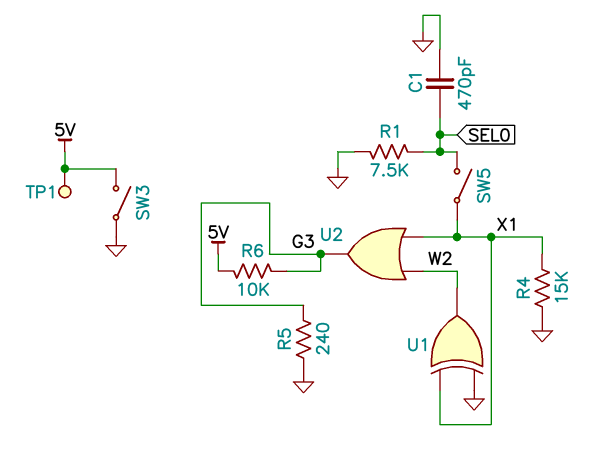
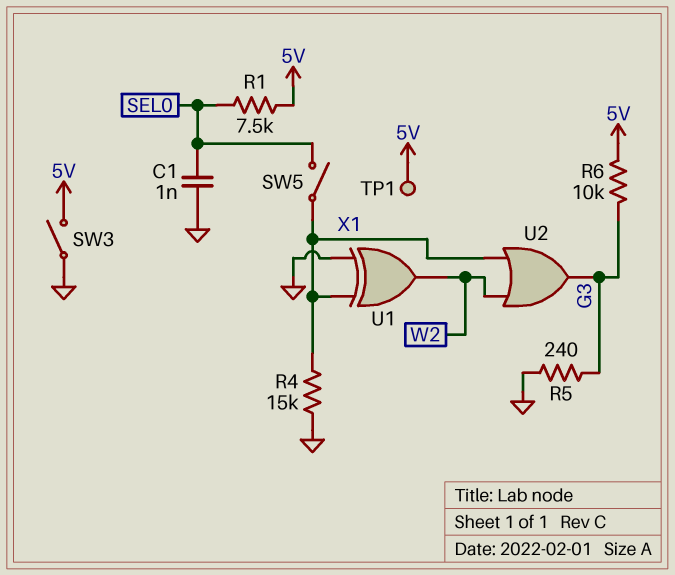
C1: 470pF (GND, SEL0) -> 1nF (GND, SEL0)
R1: 7.5k (GND, SEL0) -> 7.5k (5V, SEL0)

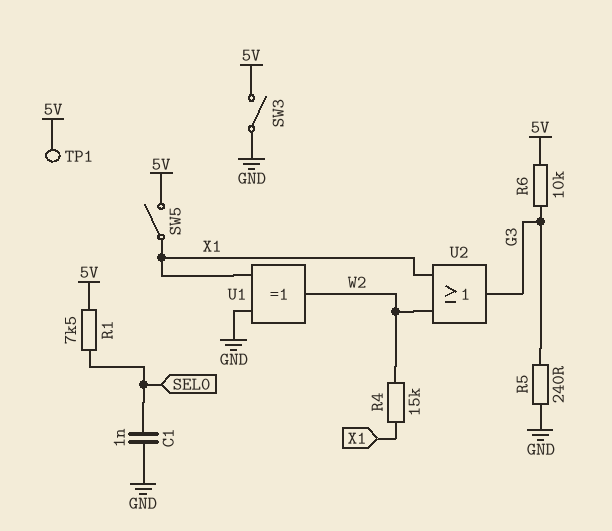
R4: 15k (GND, X1) -> 15k (W2, X1)
SW5: switch (SEL0, X1) -> switch (5V, X1)

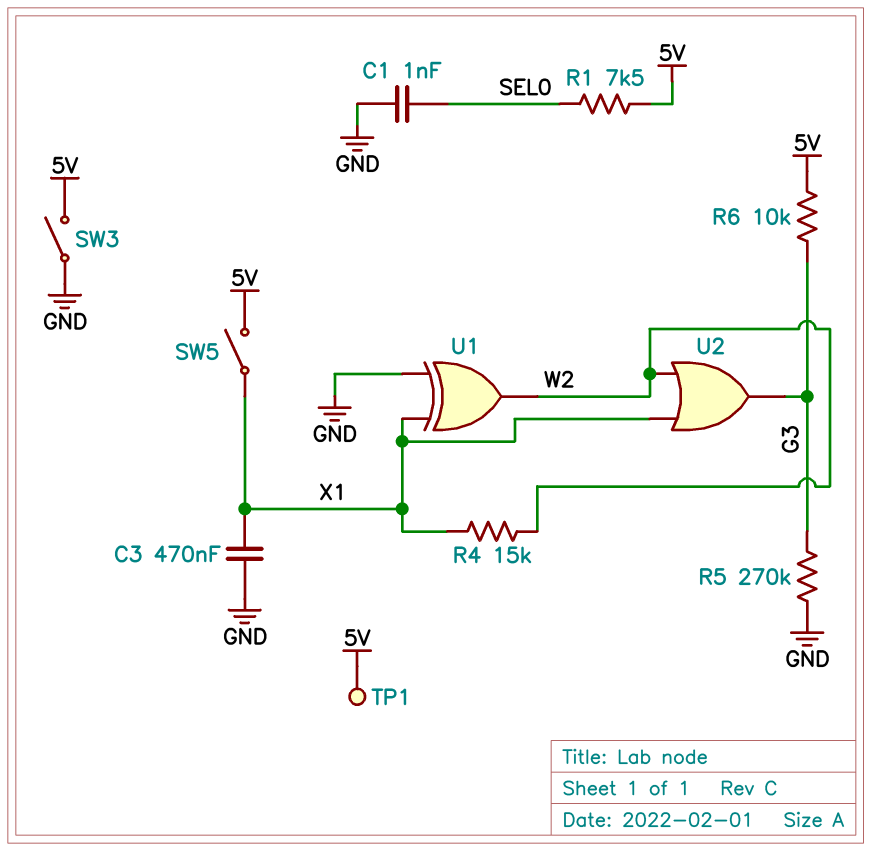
C3: none -> 470nF (GND, X1)
R5: 240 (G3, GND) -> 270k (G3, GND)

